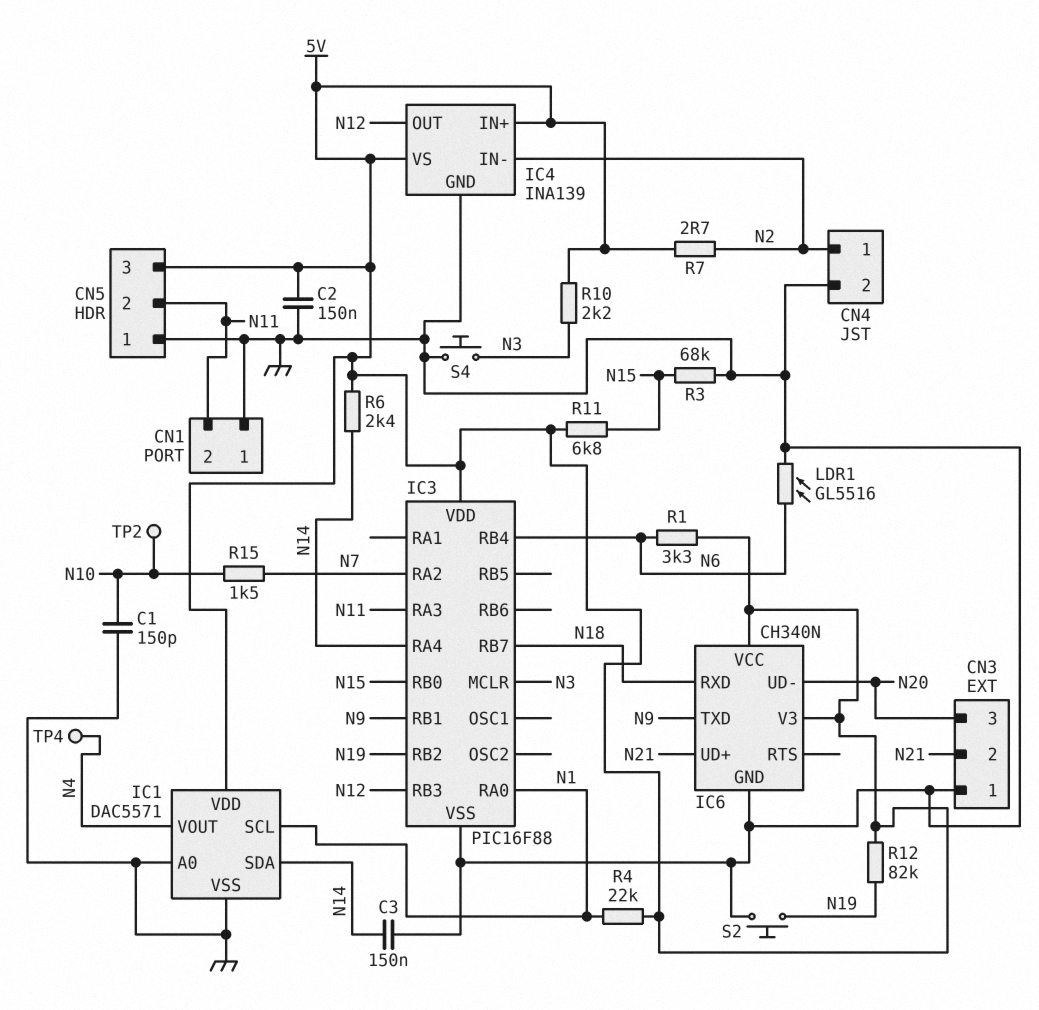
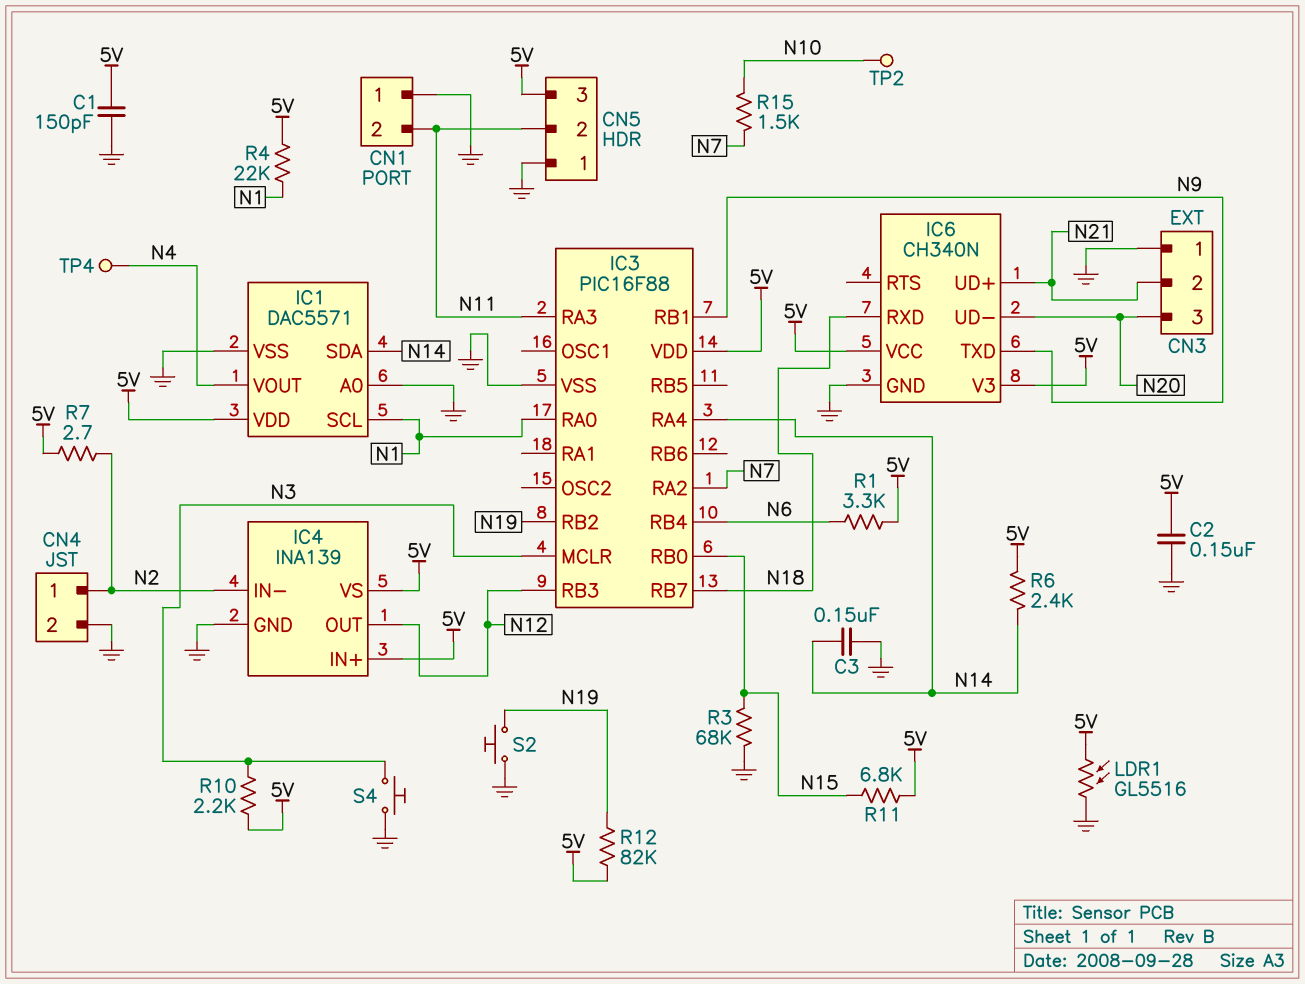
C1: 150pF (GND, N10) -> 150pF (5V, GND)
LDR1: GL5516 (GND, N6) -> GL5516 (5V, GND)

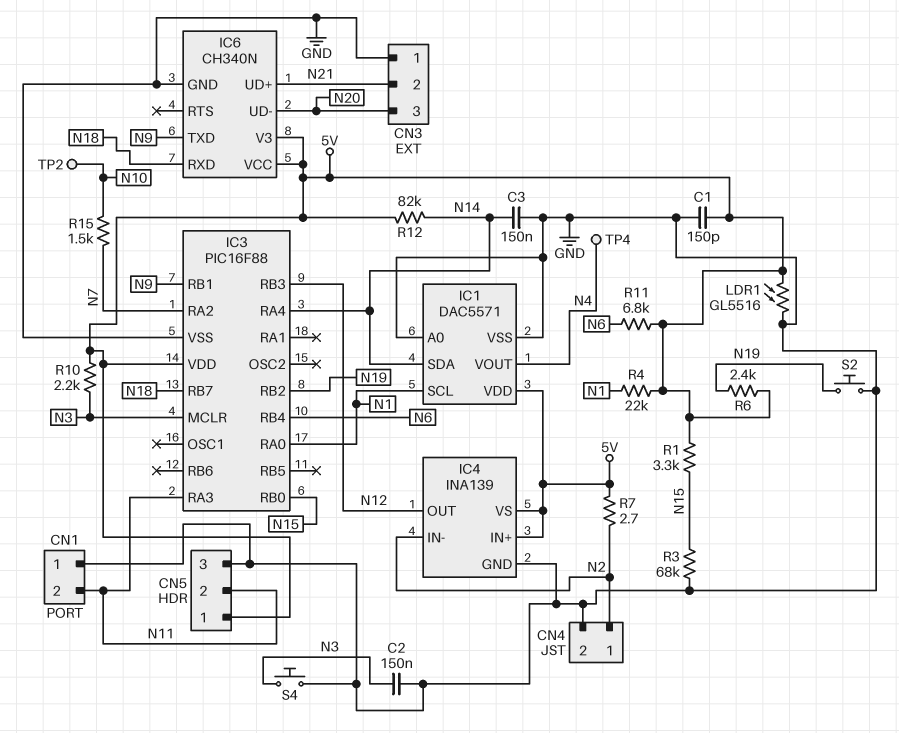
C2: 150nF (5V, GND) -> 150nF (GND, N3)
CN5 pin 1: GND -> 5V
CN5 pin 3: 5V -> GND
R1: 3.3k (5V, N6) -> 3.3k (5V, N15)
R6: 2.4k (5V, N14) -> 2.4k (5V, N19)
R11: 6.8k (5V, N15) -> 6.8k (5V, N6)
R12: 82k (5V, N19) -> 82k (5V, N14)

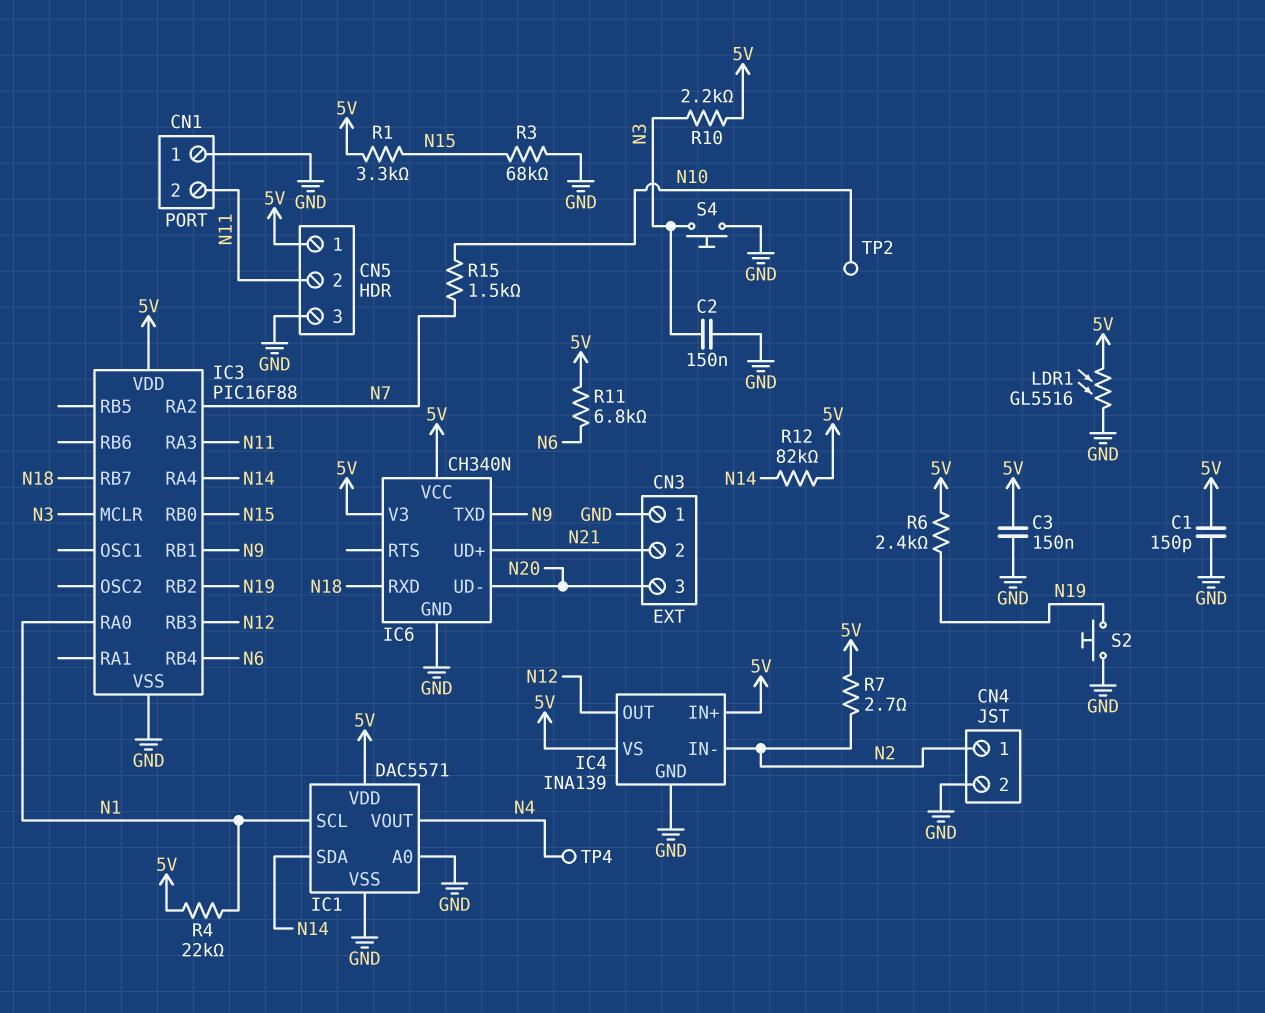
C3: 150nF (GND, N14) -> 150nF (5V, GND)

